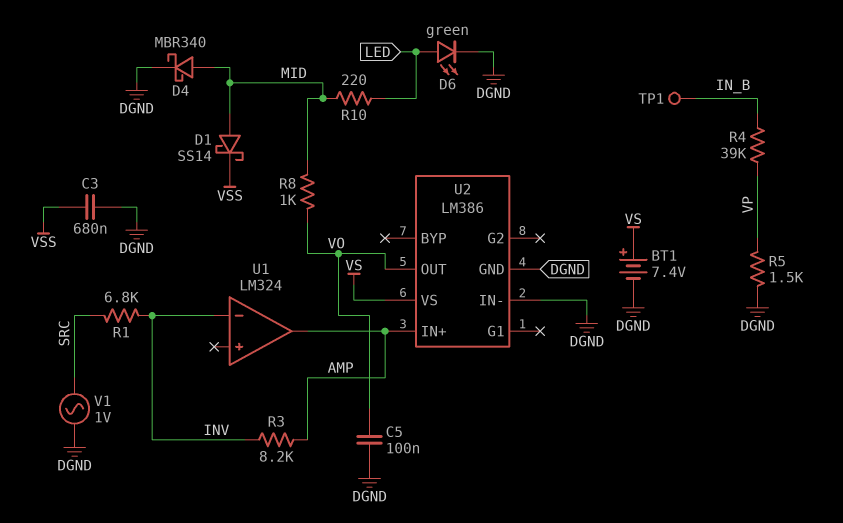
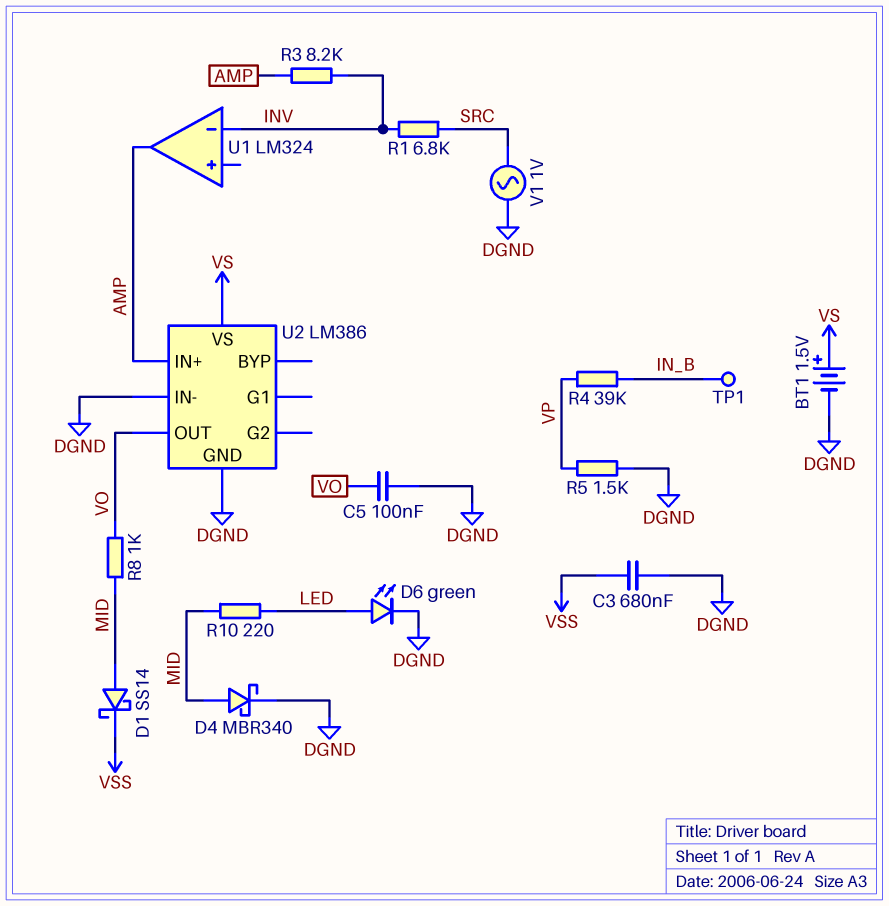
BT1: 7.4V (plus VS, minus DGND) -> 1.5V (plus VS, minus DGND)

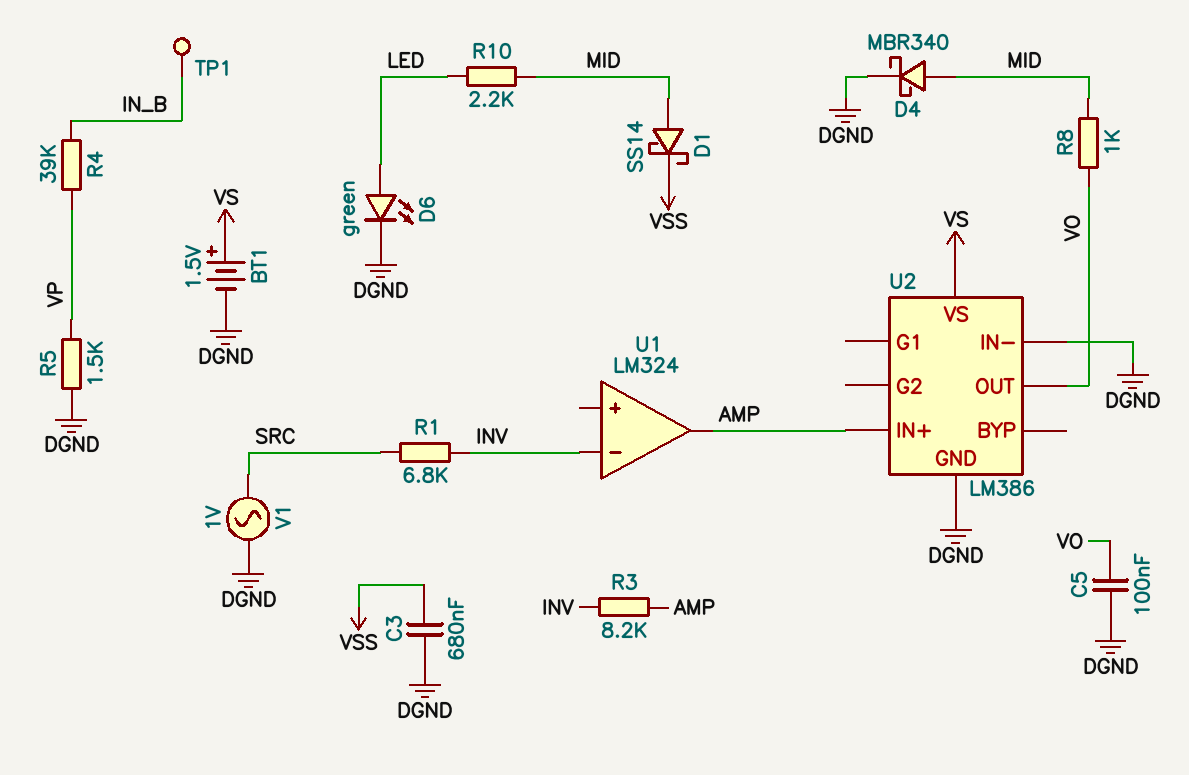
R10: 220 (LED, MID) -> 2.2k (LED, MID)

